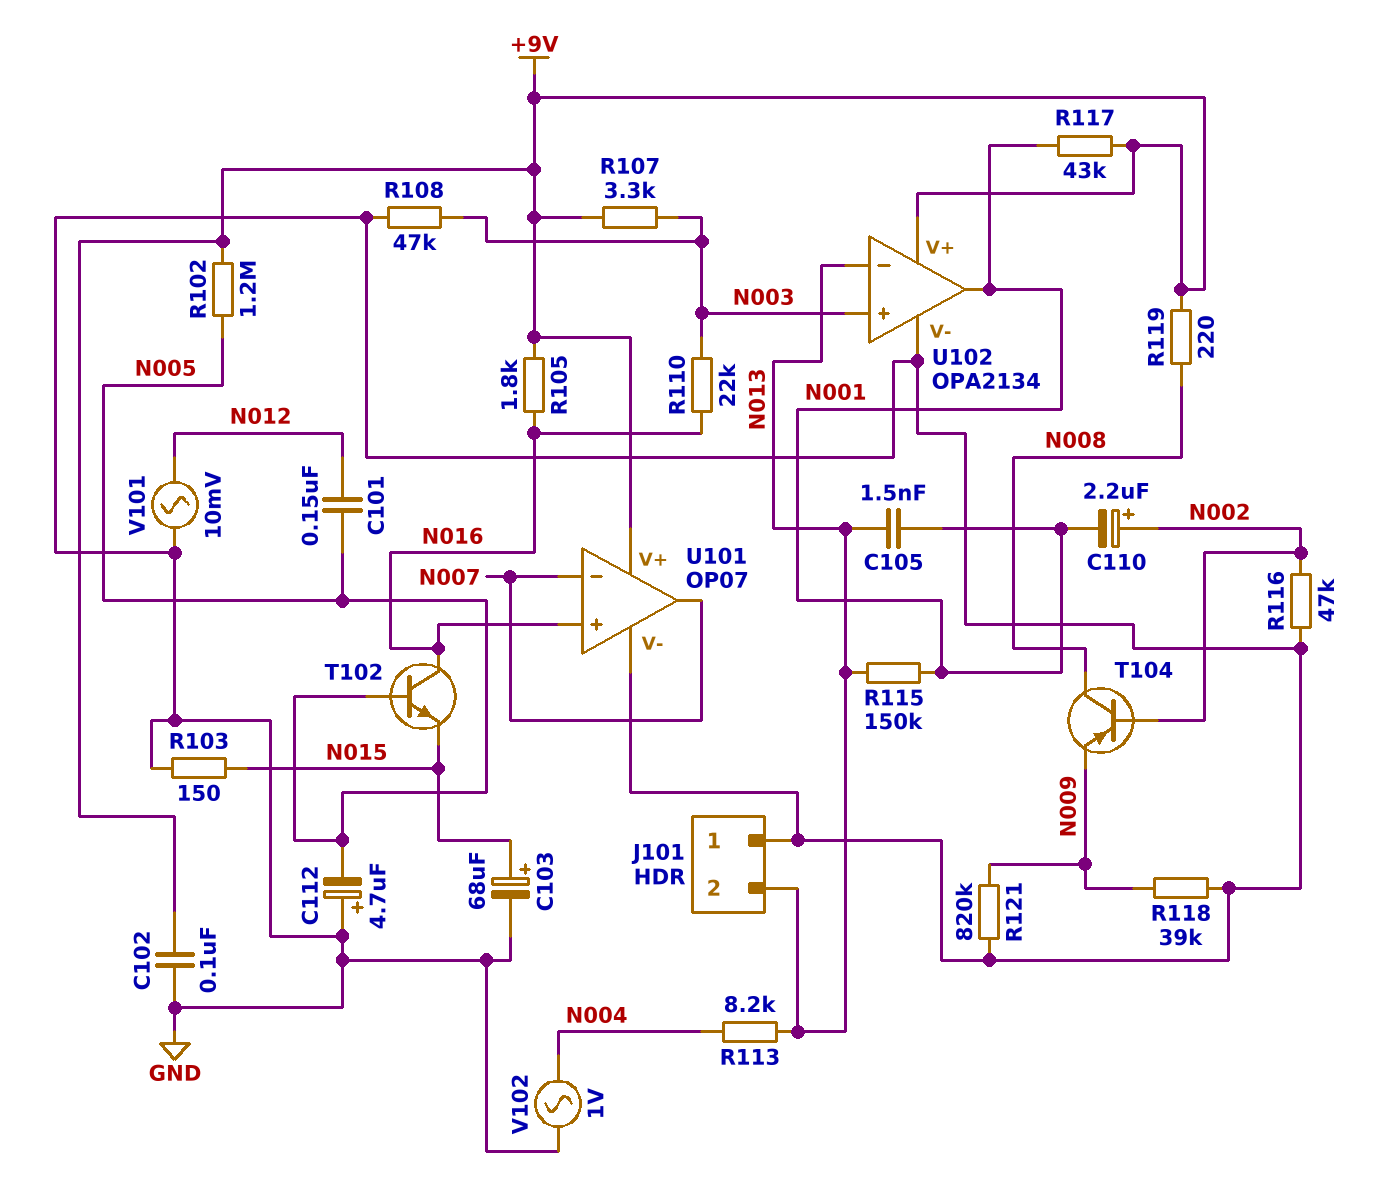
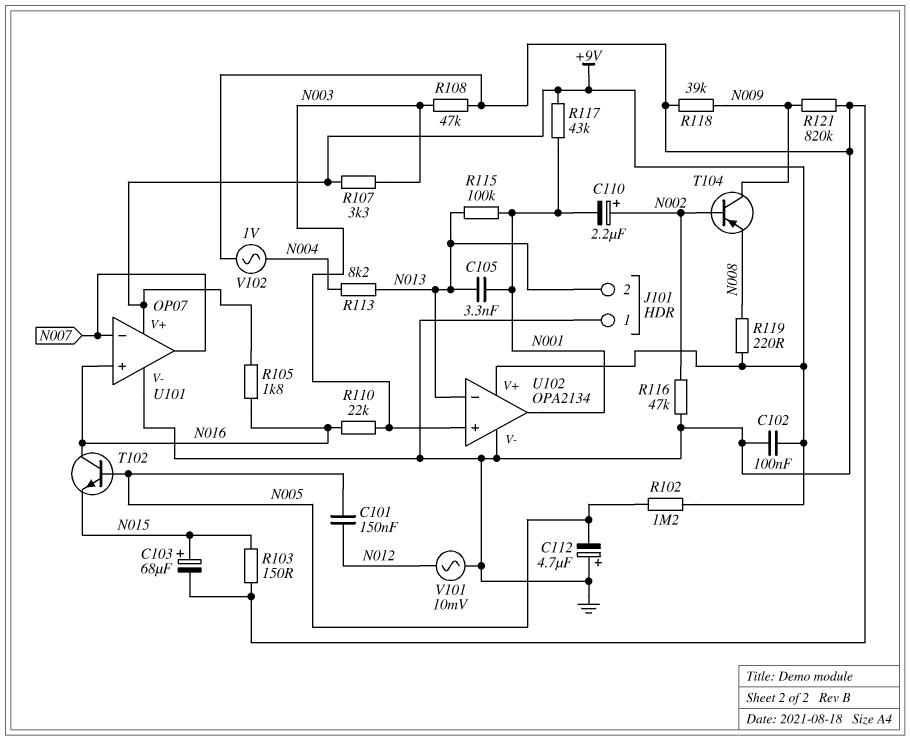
C105: 1.5nF (N001, N013) -> 3.3nF (N001, N013)
R115: 150k (N001, N013) -> 100k (N001, N013)
T104: PNP (B N002, C N008, E N009) -> PNP (B N002, C N009, E N008)

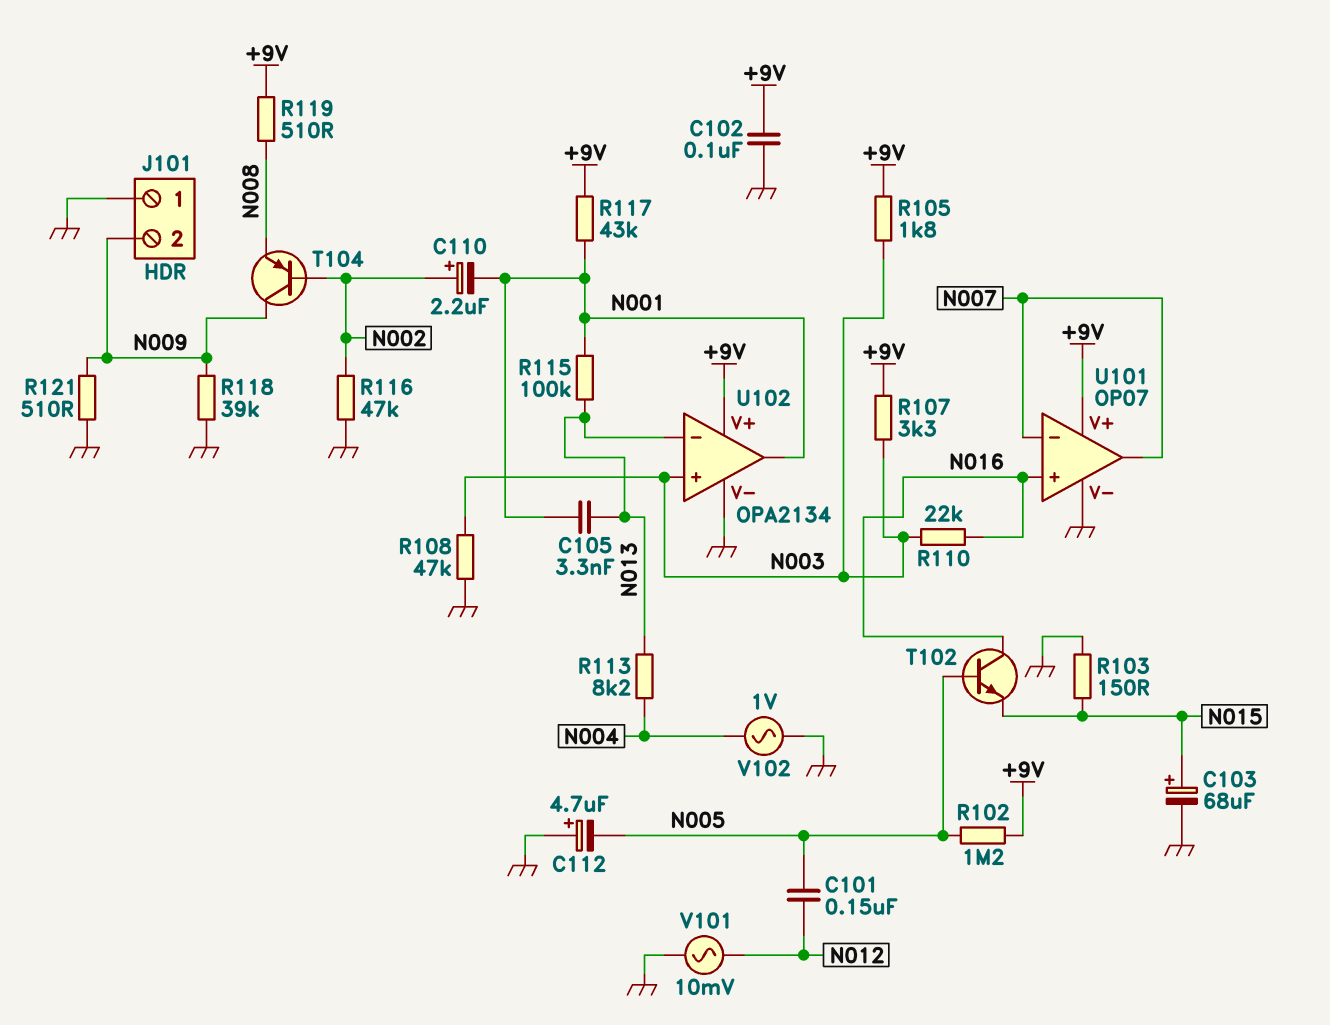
J101 pin 2: N013 -> N009
R105: 1.8k (+9V, N016) -> 1.8k (+9V, N003)
R119: 220 (+9V, N008) -> 510 (+9V, N008)
R121: 820k (GND, N009) -> 510 (GND, N009)

